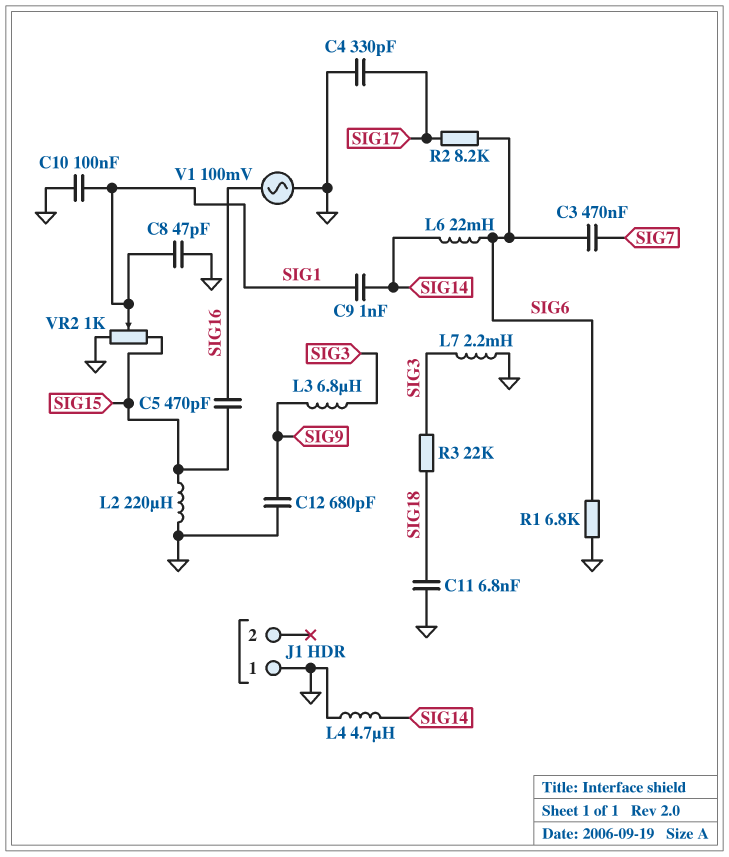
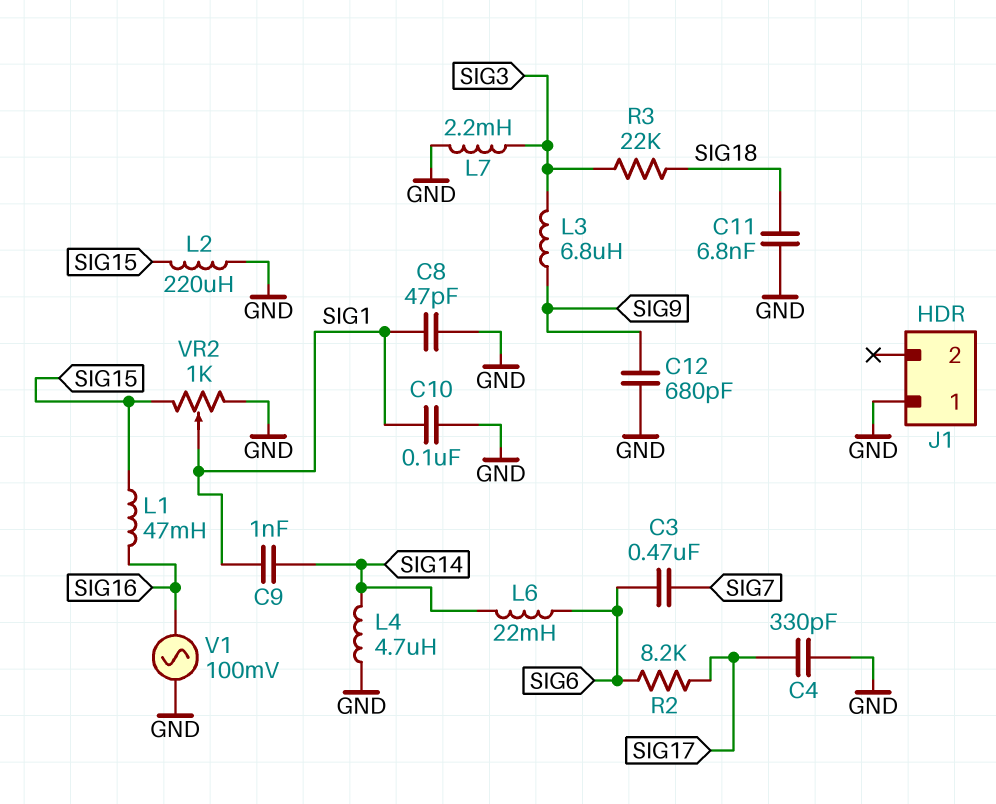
C5: 470pF (SIG15, SIG16) -> none
L1: none -> 47mH (SIG15, SIG16)
R1: 6.8k (GND, SIG6) -> none

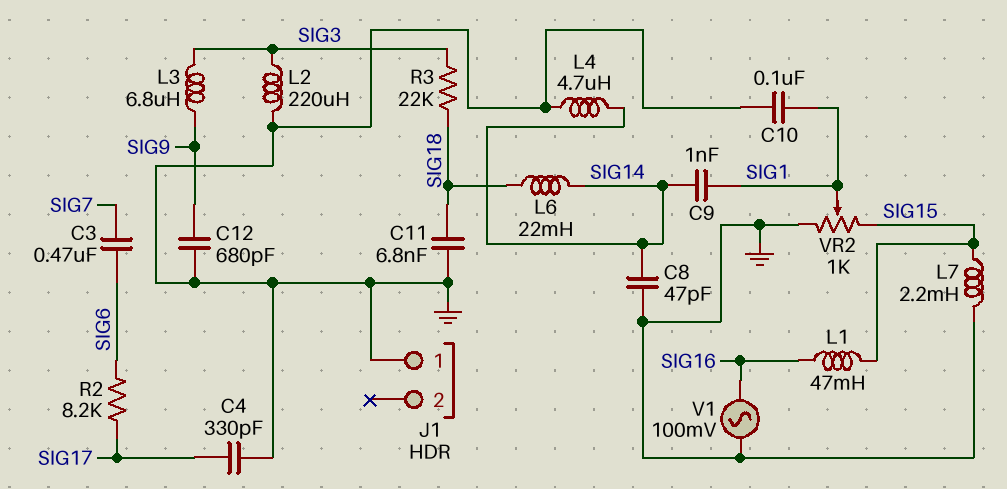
C8: 47pF (GND, SIG1) -> 47pF (GND, SIG14)
L2: 220uH (GND, SIG15) -> 220uH (GND, SIG3)
L6: 22mH (SIG6, SIG14) -> 22mH (SIG14, SIG18)
L7: 2.2mH (GND, SIG3) -> 2.2mH (GND, SIG15)

